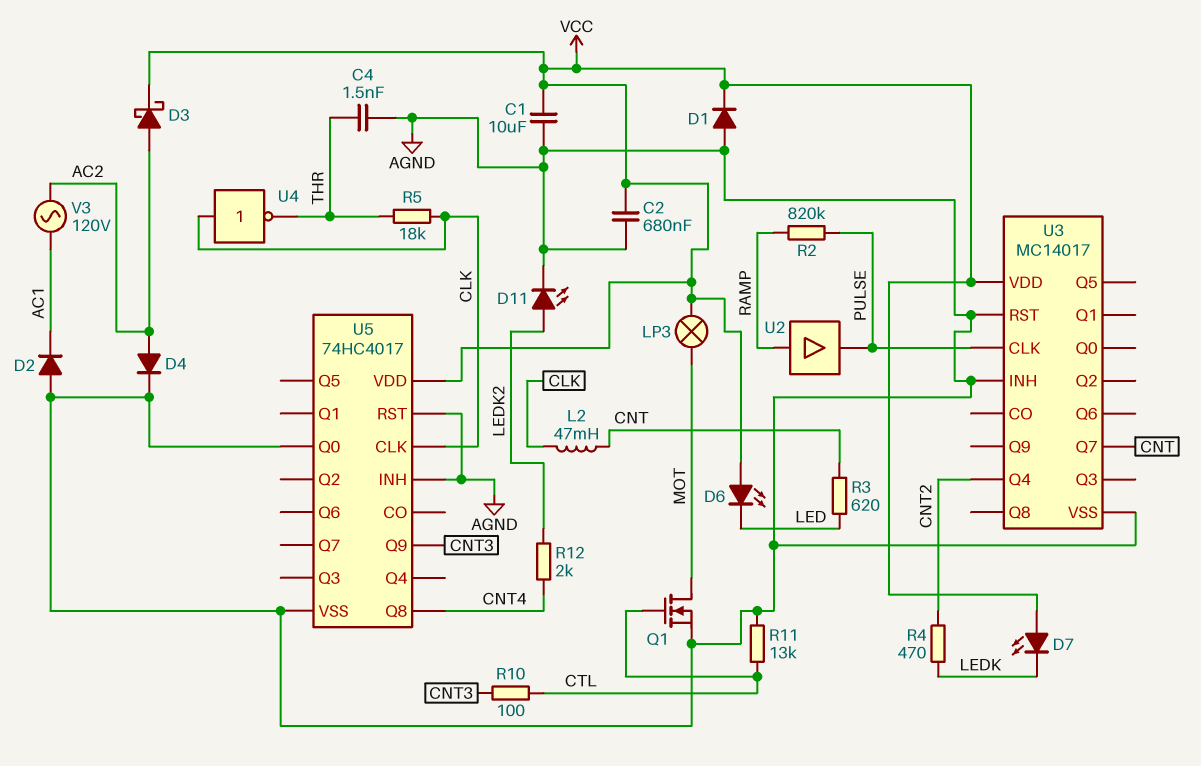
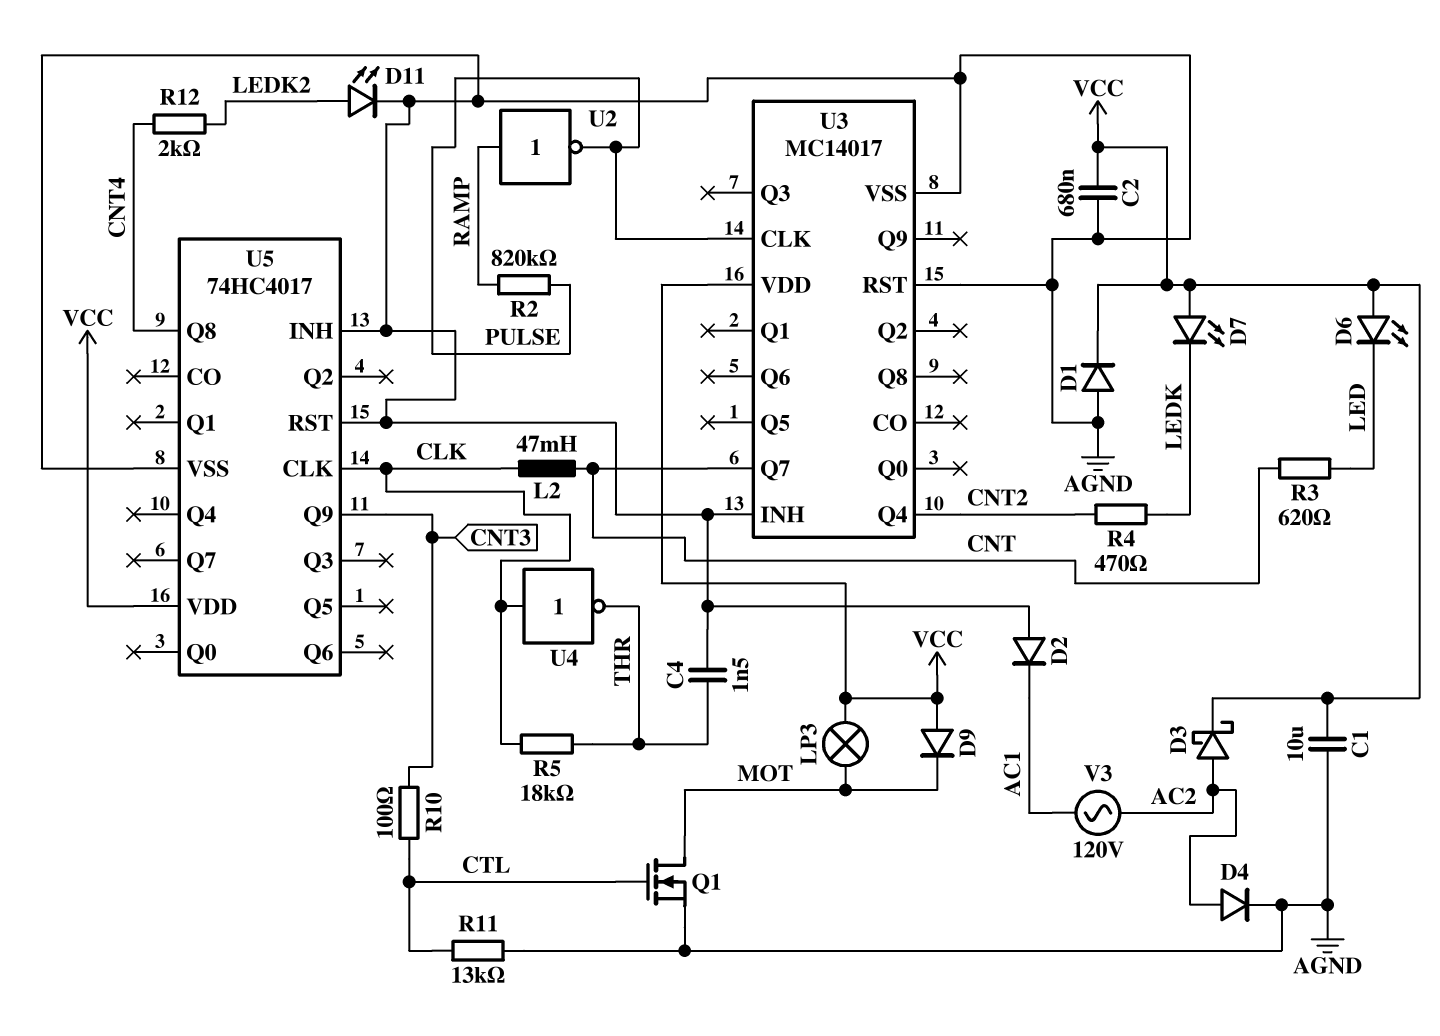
D9: none -> diode (A VCC, K MOT)
U2: buffer (in RAMP, out PULSE) -> NOT (in RAMP, out PULSE)
U5 pin Q0: AGND -> none

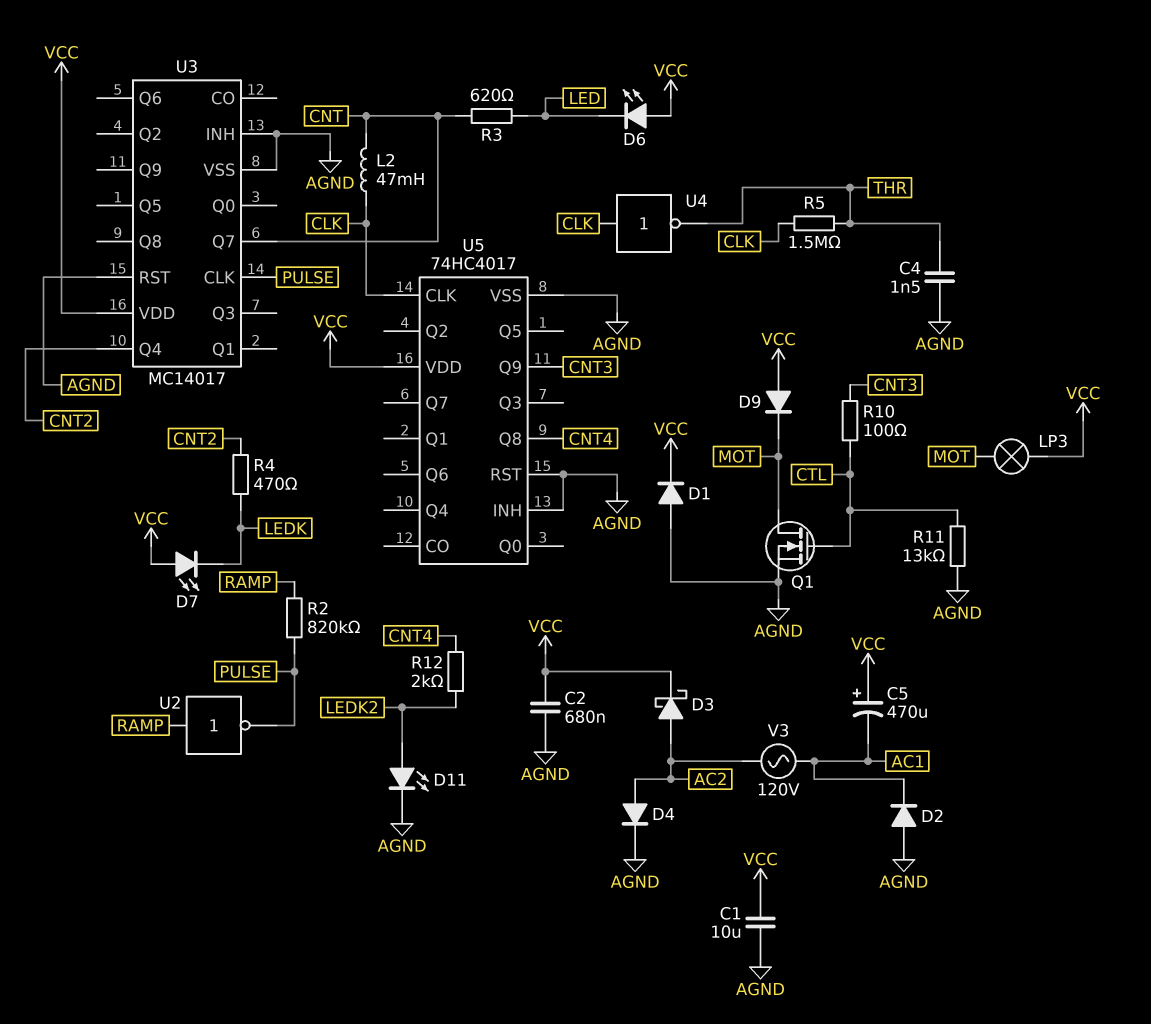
C5: none -> 470uF (plus VCC, minus AC1)
R5: 18k (CLK, THR) -> 1.5M (CLK, THR)

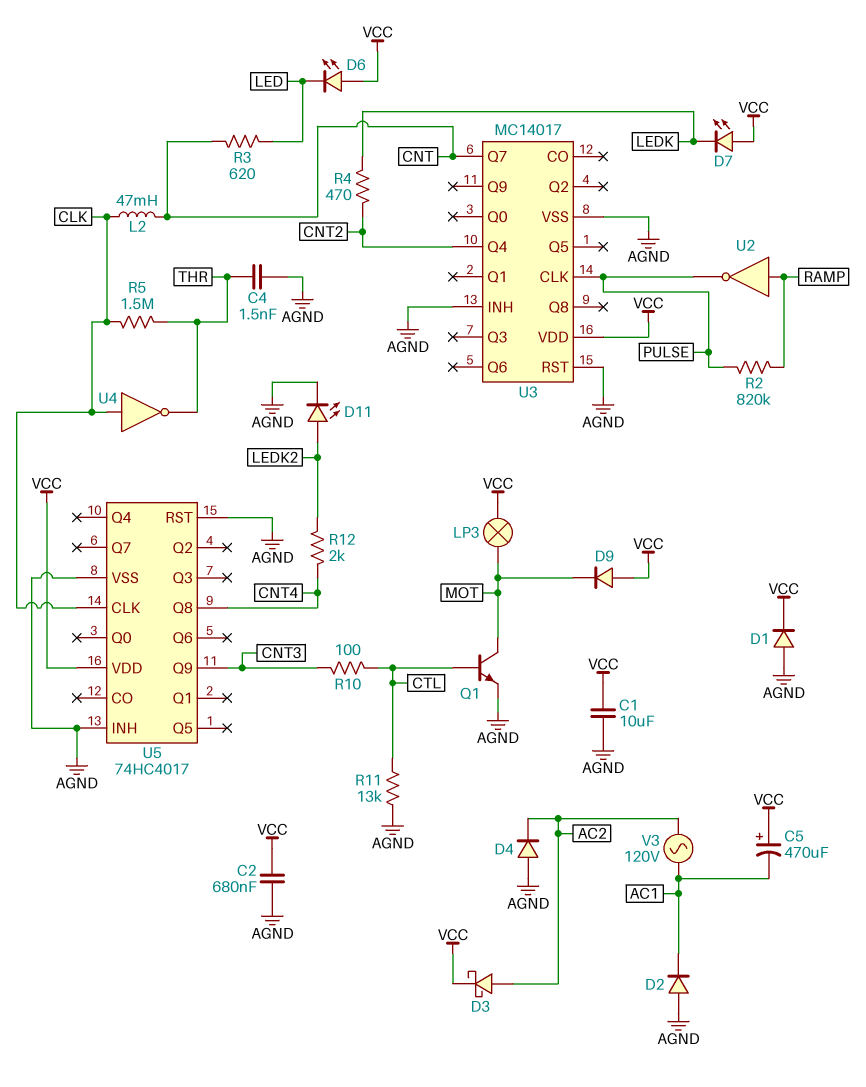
D4: diode (A AC2, K AGND) -> diode (A AGND, K AC2)
Q1: NMOS (G CTL, D MOT, S AGND) -> NPN (B CTL, C MOT, E AGND)

